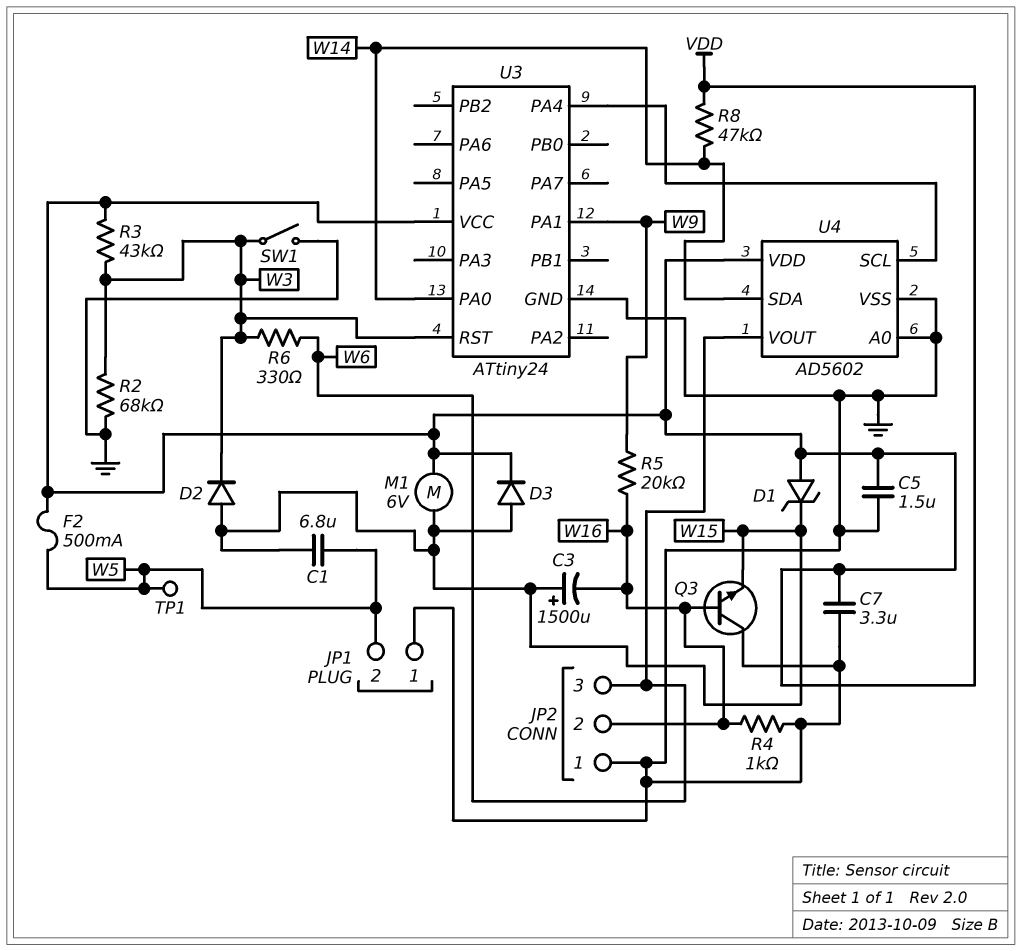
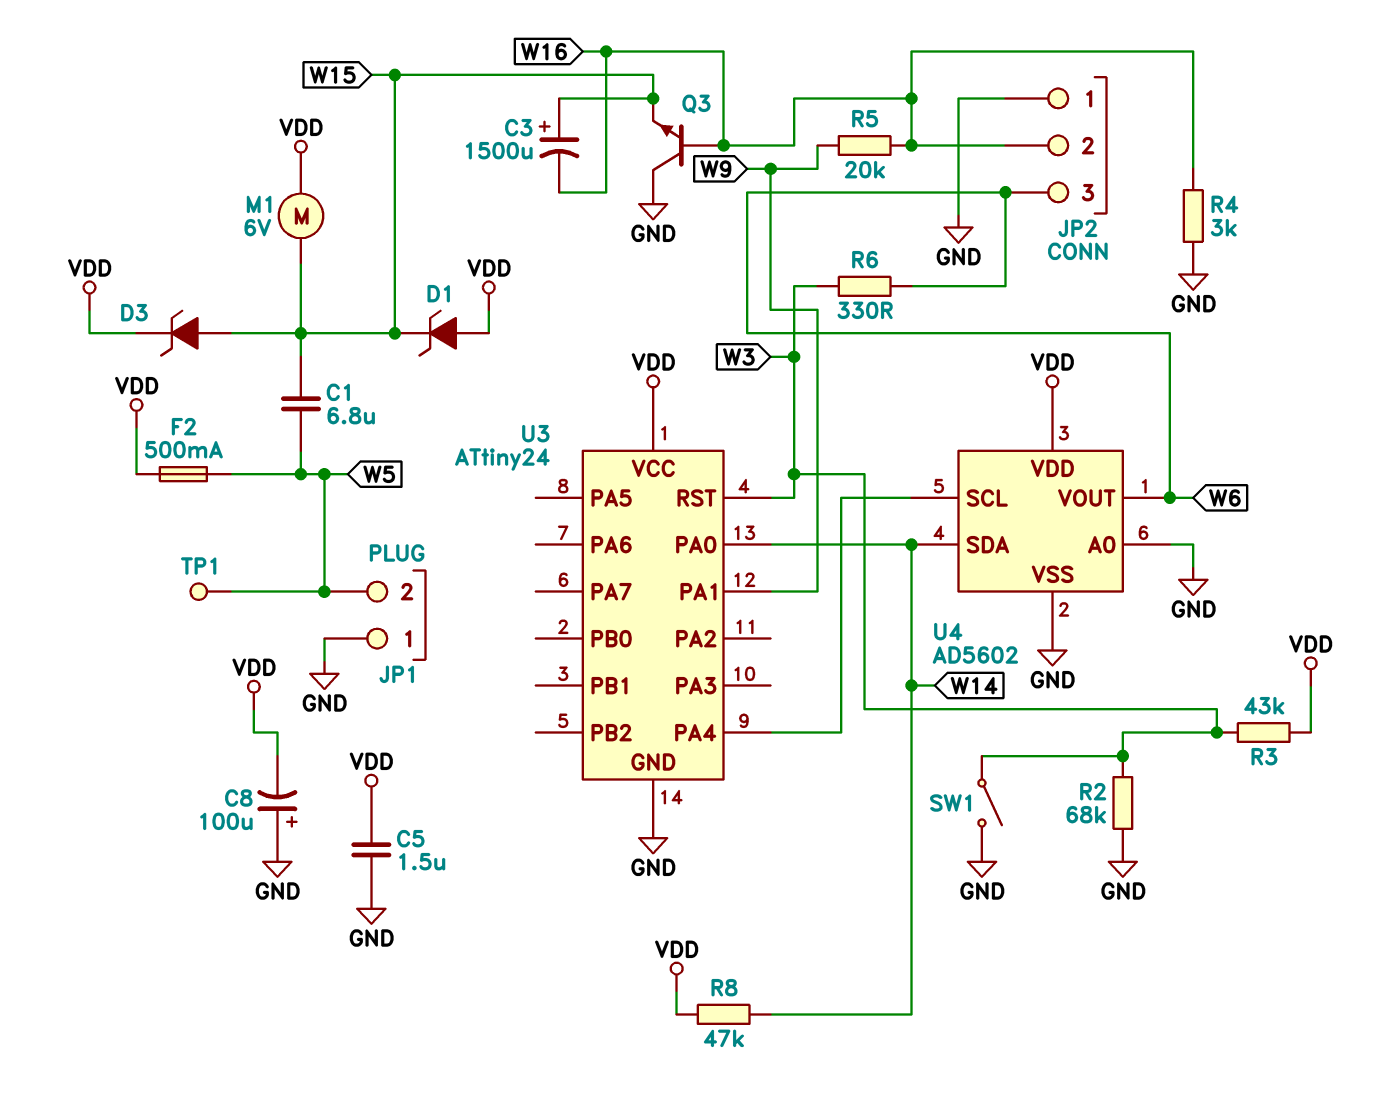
C7: 3.3uF (GND, VDD) -> none
C8: none -> 100uF (plus GND, minus VDD)
D2: diode (A W15, K W3) -> none
D3: diode (A W15, K VDD) -> zener (A W15, K VDD)
R4: 1k (GND, W16) -> 3k (GND, W16)

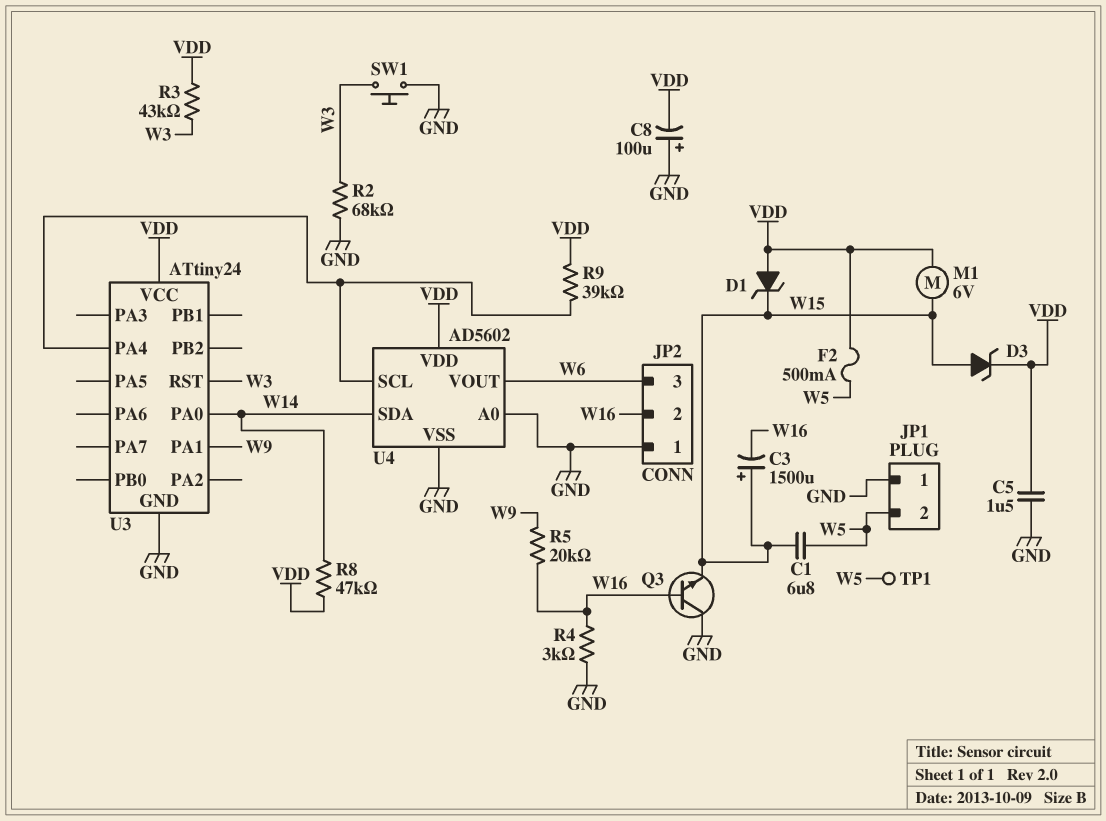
R6: 330 (W3, W6) -> none
R9: none -> 39k (U3/PA4, VDD)
SW1: switch (GND, W3) -> button (GND, W3)

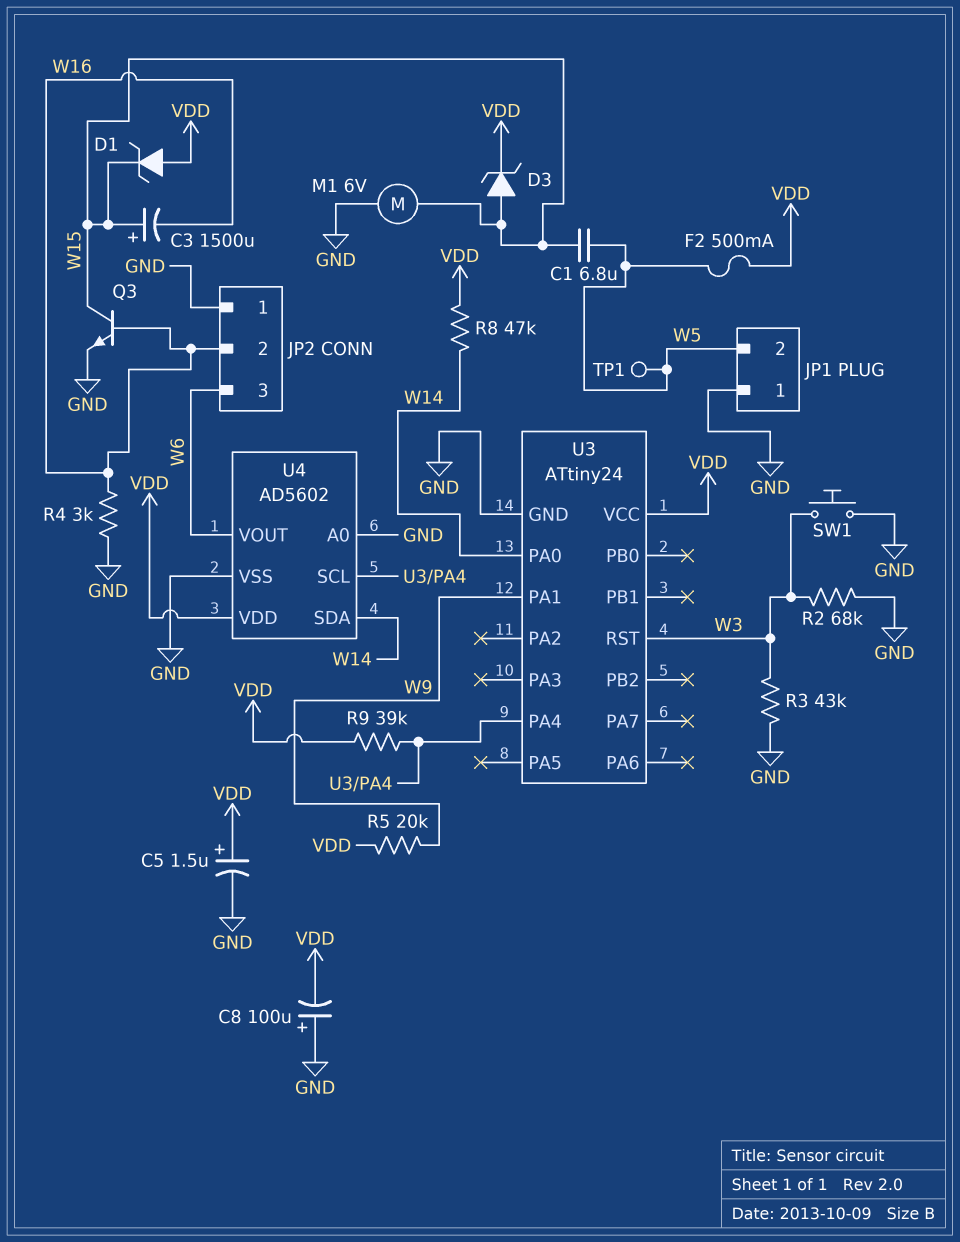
C5: 1.5uF (GND, VDD) -> 1.5uF (plus VDD, minus GND)
M1: motor 6V (VDD, W15) -> motor 6V (GND, W15)
Q3: NPN (B W16, C GND, E W15) -> NPN (B W16, C W15, E GND)
R3: 43k (VDD, W3) -> 43k (GND, W3)
R5: 20k (W9, W16) -> 20k (VDD, W9)

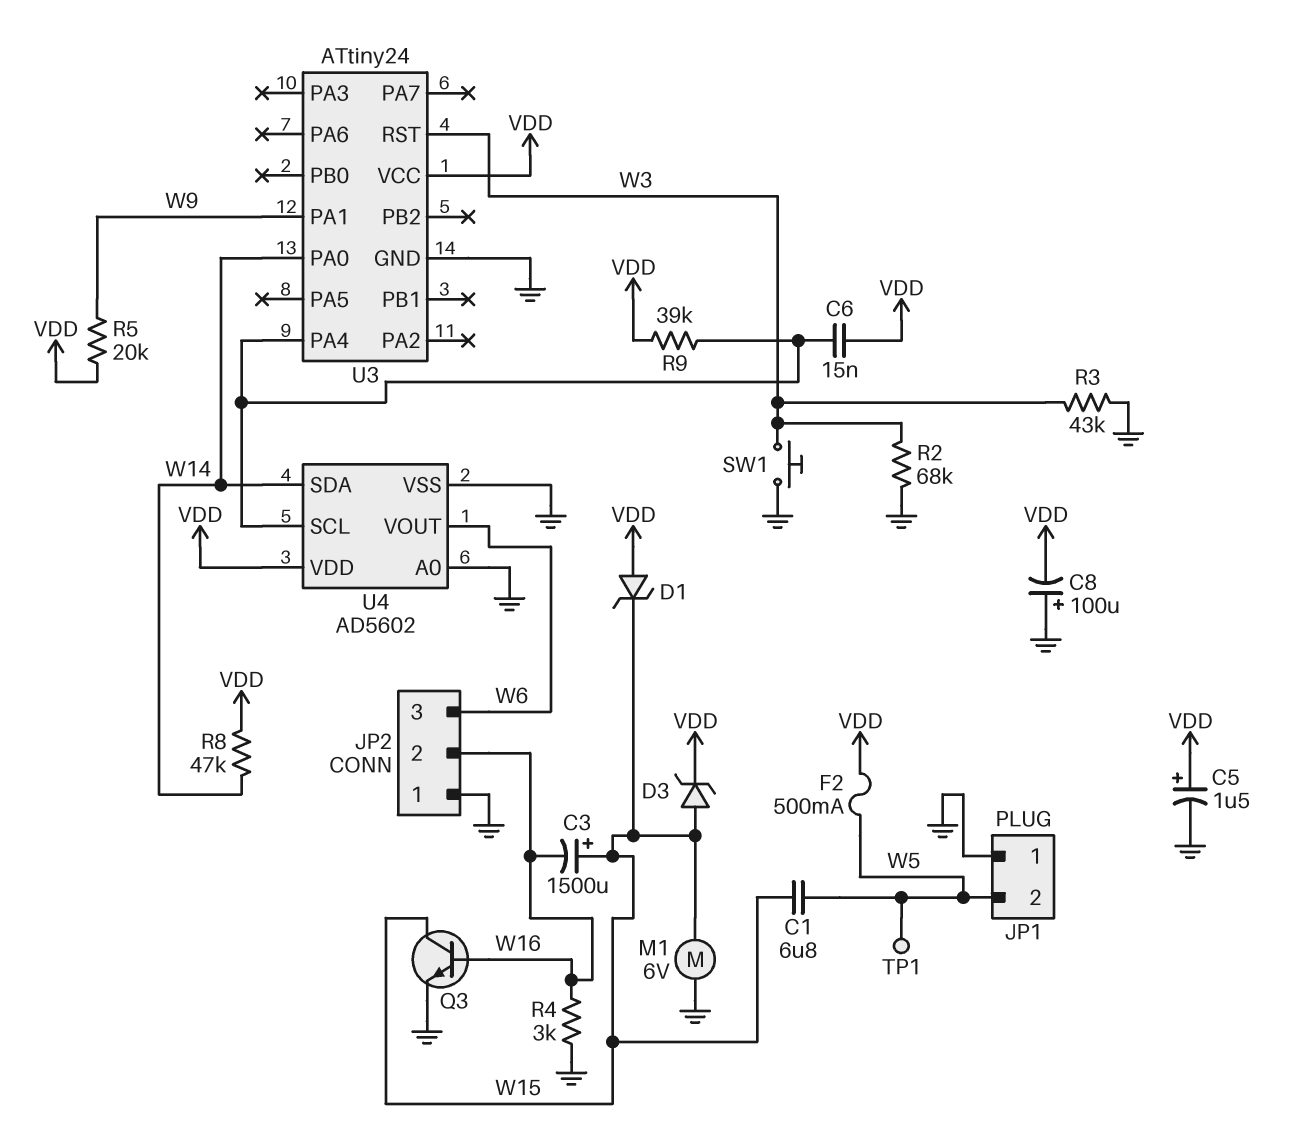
C6: none -> 15nF (U3/PA4, VDD)

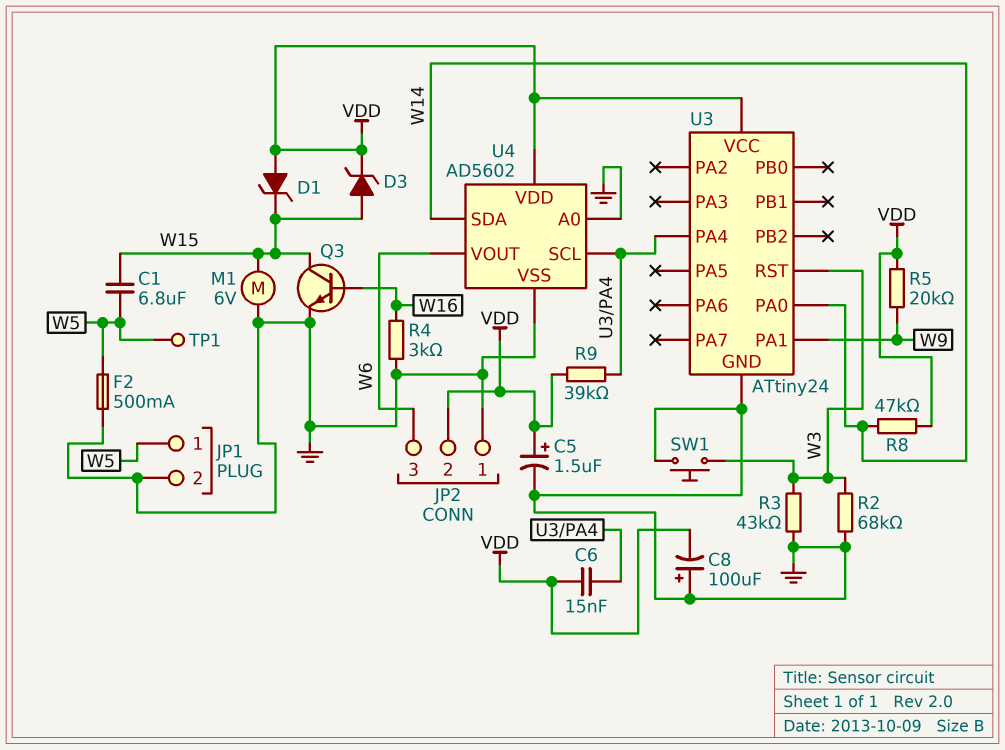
C3: 1500uF (plus W15, minus W16) -> none
F2: 500mA (VDD, W5) -> 500mA (GND, W5)
JP1 pin 1: GND -> W5
JP1 pin 2: W5 -> GND
JP2 pin 2: W16 -> VDD

